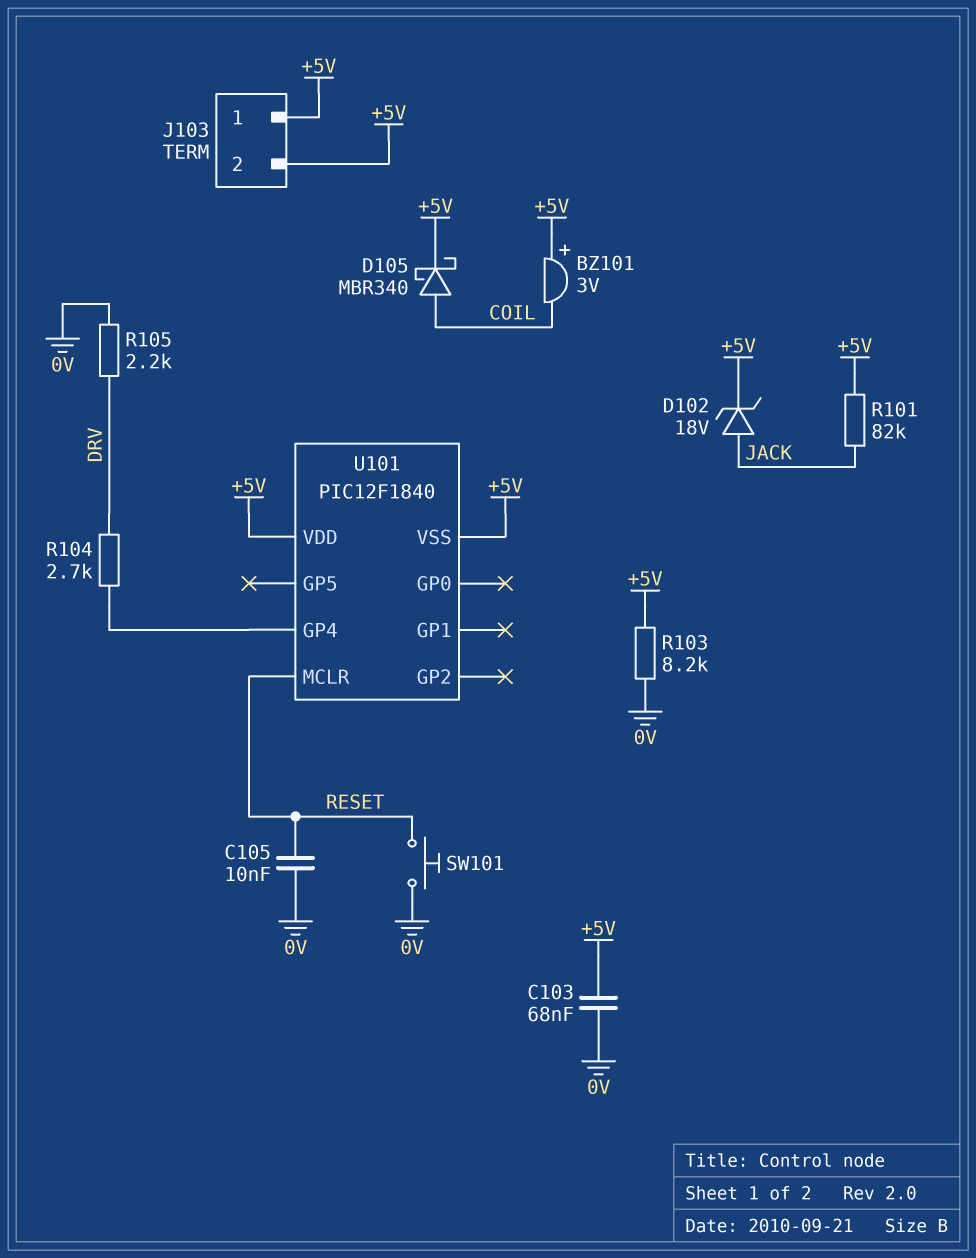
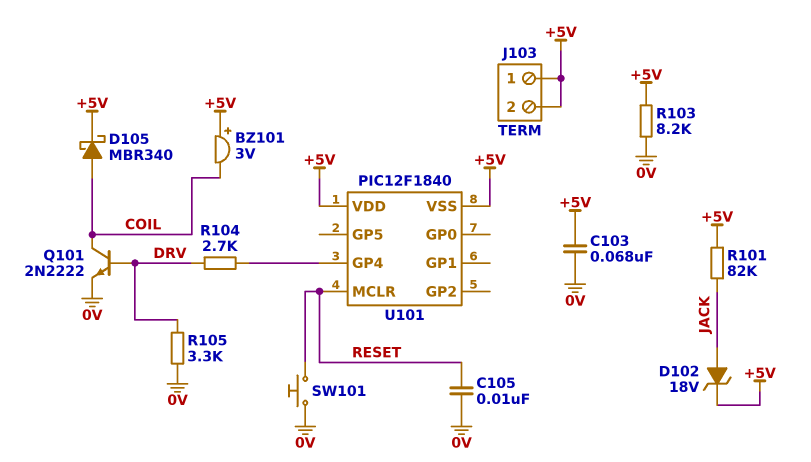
Q101: none -> NPN 2N2222 (B DRV, C COIL, E 0V)
R105: 2.2k (0V, DRV) -> 3.3k (0V, DRV)

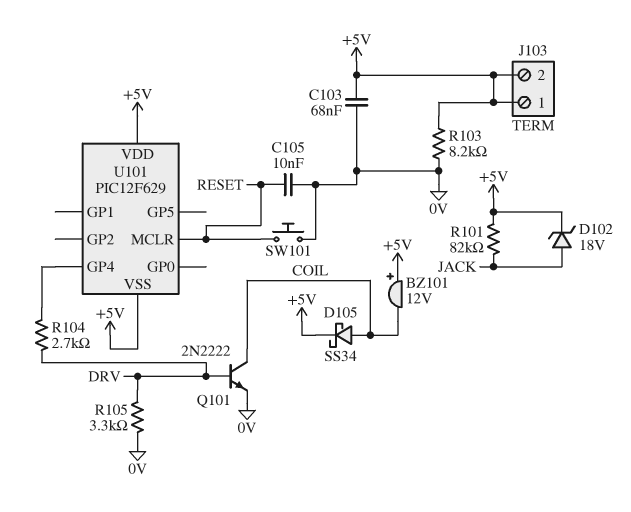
BZ101: buzzer 3V (plus +5V, minus COIL) -> buzzer 12V (plus +5V, minus COIL)
D105: schottky MBR340 (A COIL, K +5V) -> schottky SS34 (A COIL, K +5V)
U101: PIC12F1840 -> PIC12F629

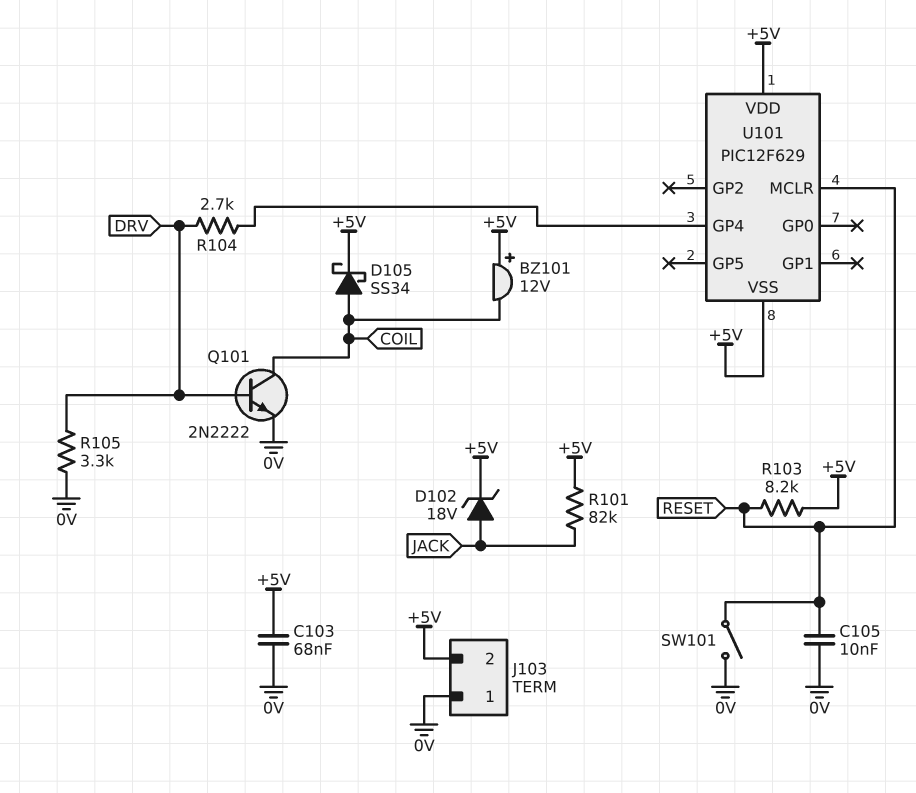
J103 pin 1: +5V -> 0V
R103: 8.2k (+5V, 0V) -> 8.2k (+5V, RESET)
SW101: button (0V, RESET) -> switch (0V, RESET)

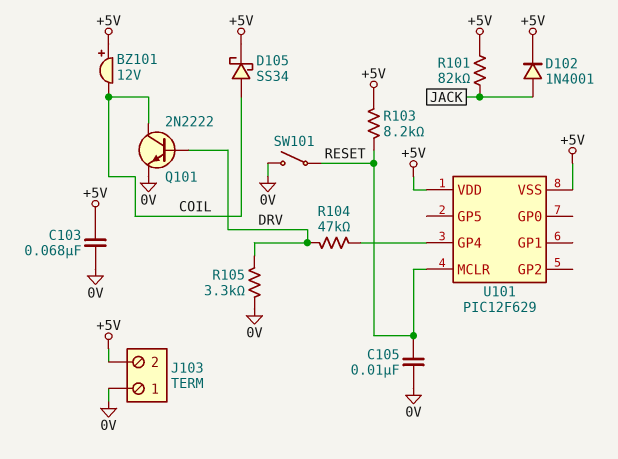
D102: zener 18V (A JACK, K +5V) -> diode 1N4001 (A JACK, K +5V)
R104: 2.7k (DRV, U101/GP4) -> 47k (DRV, U101/GP4)

